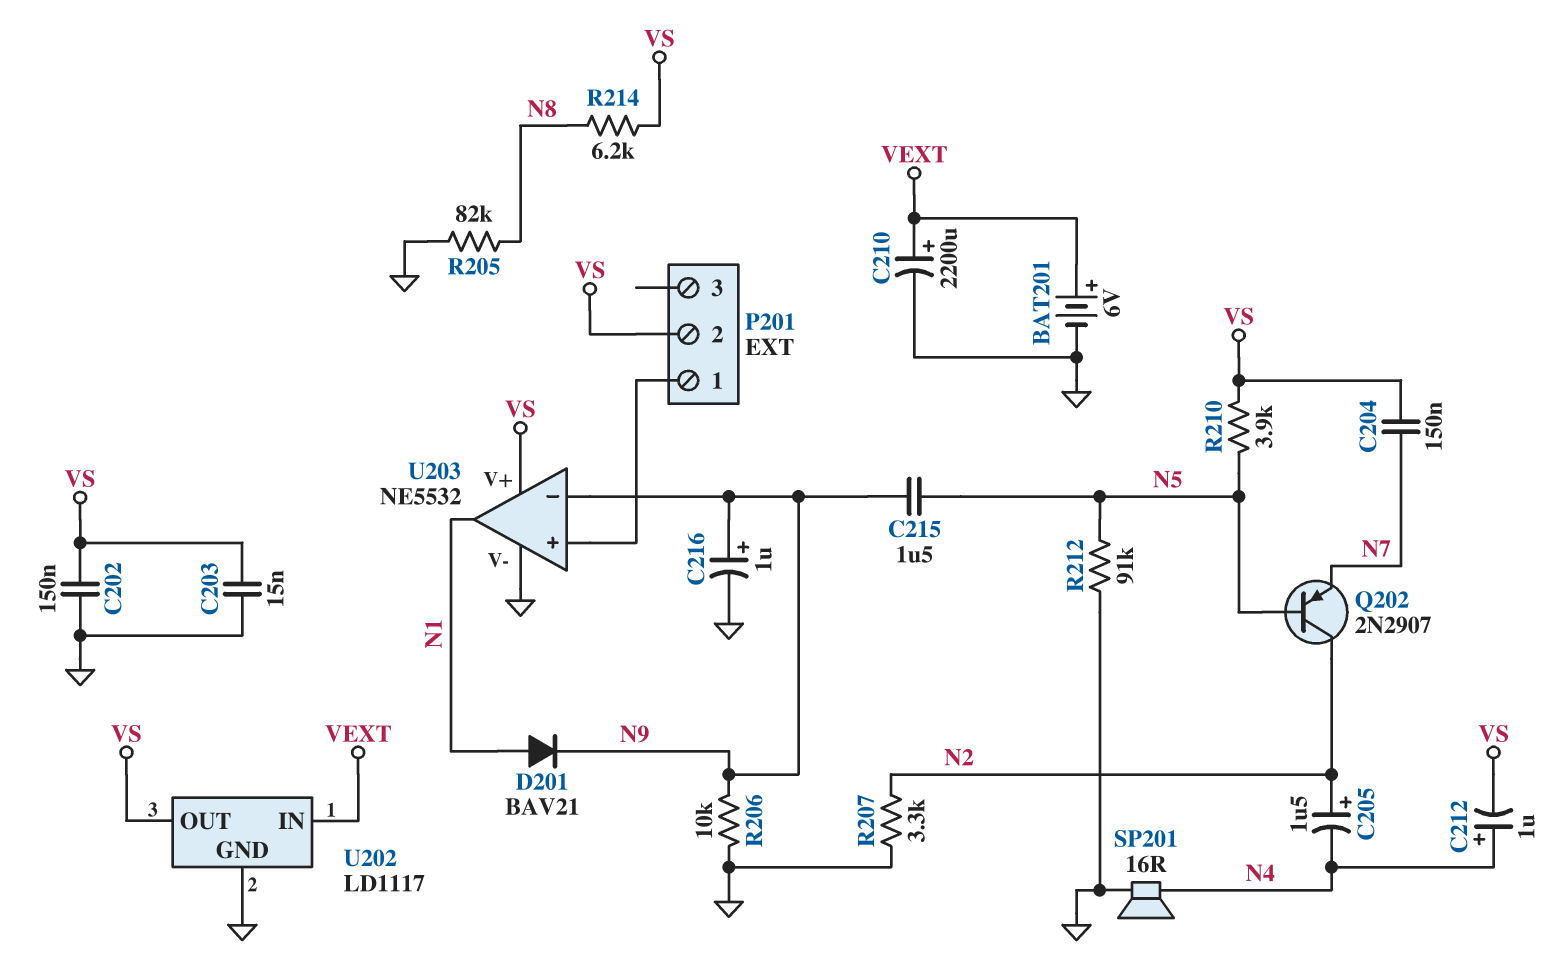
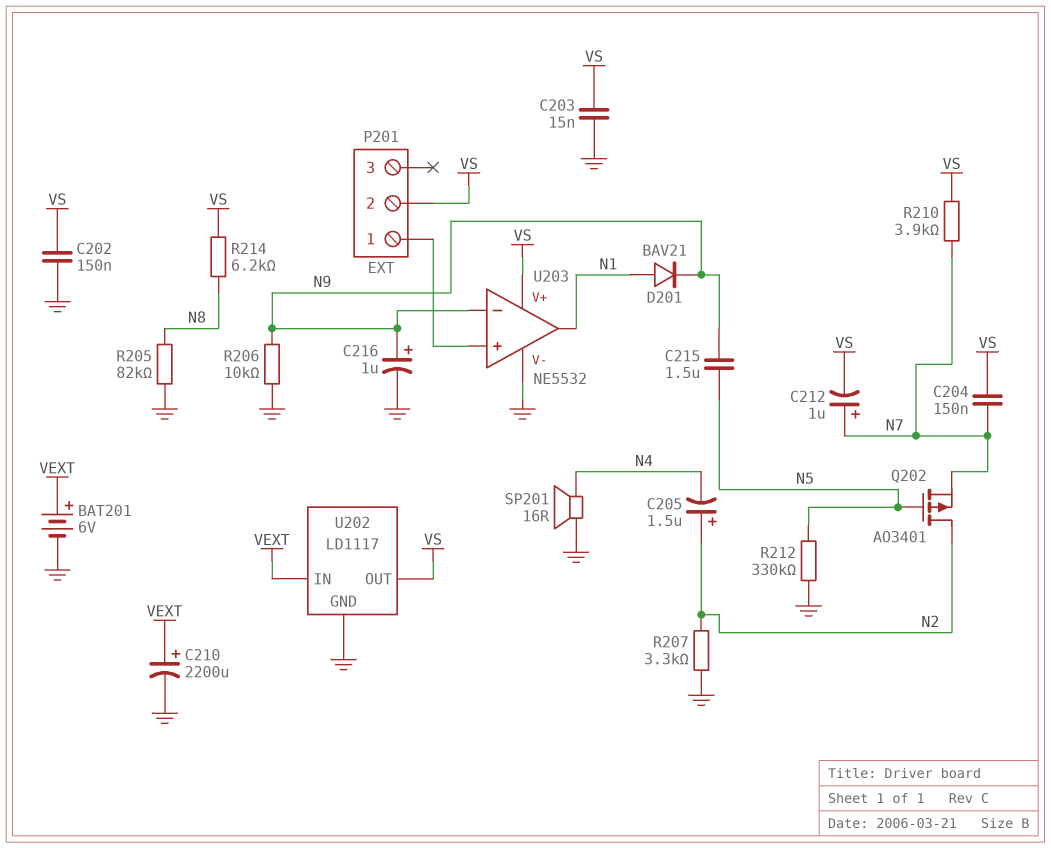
C212: 1uF (plus N4, minus VS) -> 1uF (plus N7, minus VS)
Q202: PNP 2N2907 (B N5, C N2, E N7) -> PMOS AO3401 (G N5, D N2, S N7)
R210: 3.9k (N5, VS) -> 3.9k (N7, VS)
R212: 91k (GND, N5) -> 330k (GND, N5)

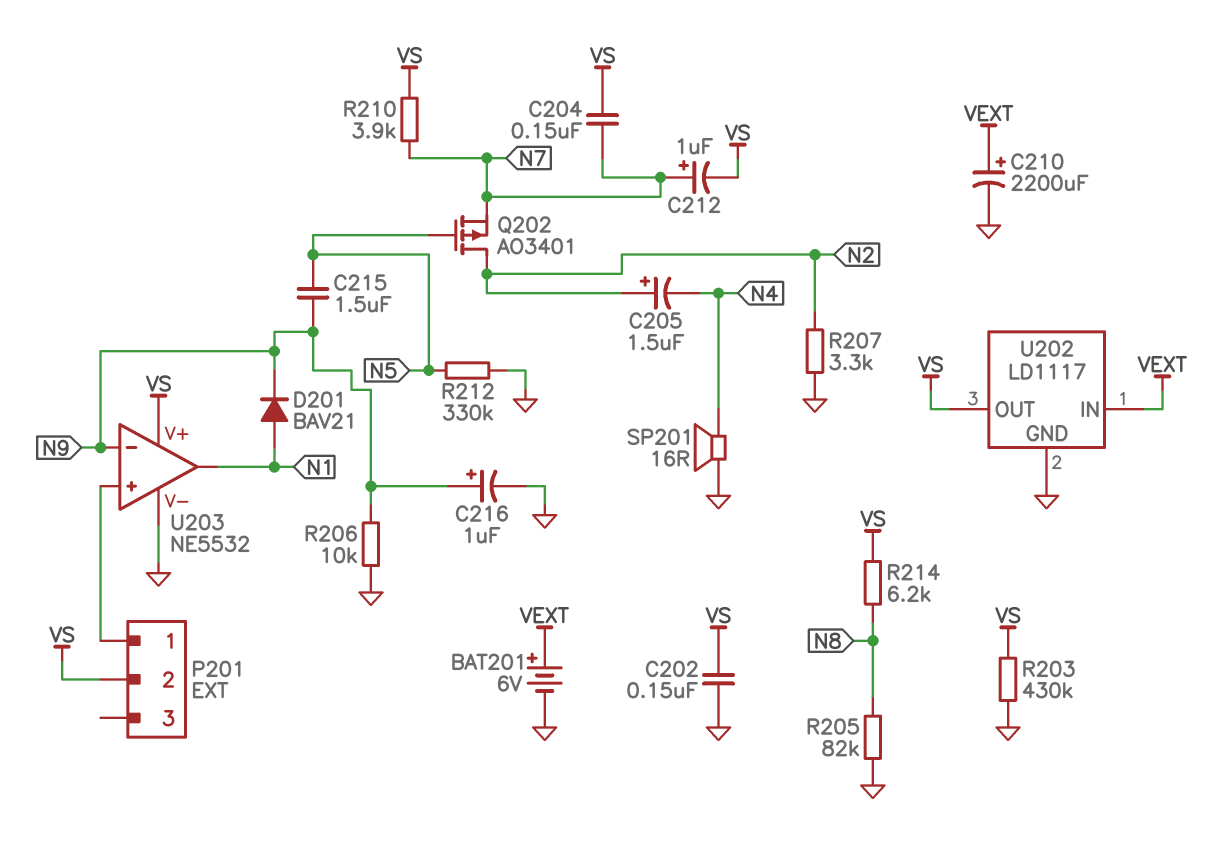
C203: 15nF (GND, VS) -> none
R203: none -> 430k (GND, VS)

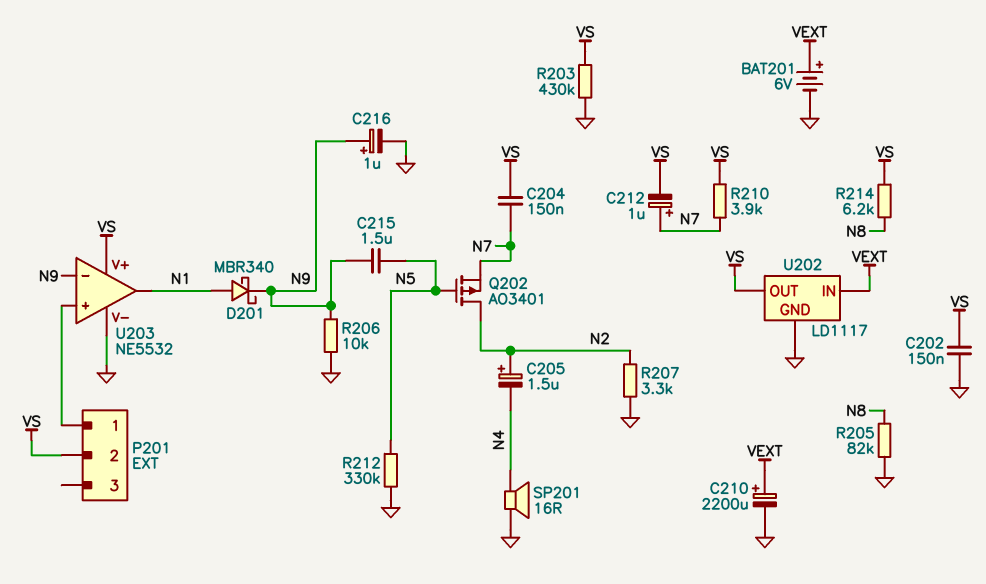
D201: diode BAV21 (A N1, K N9) -> schottky MBR340 (A N1, K N9)

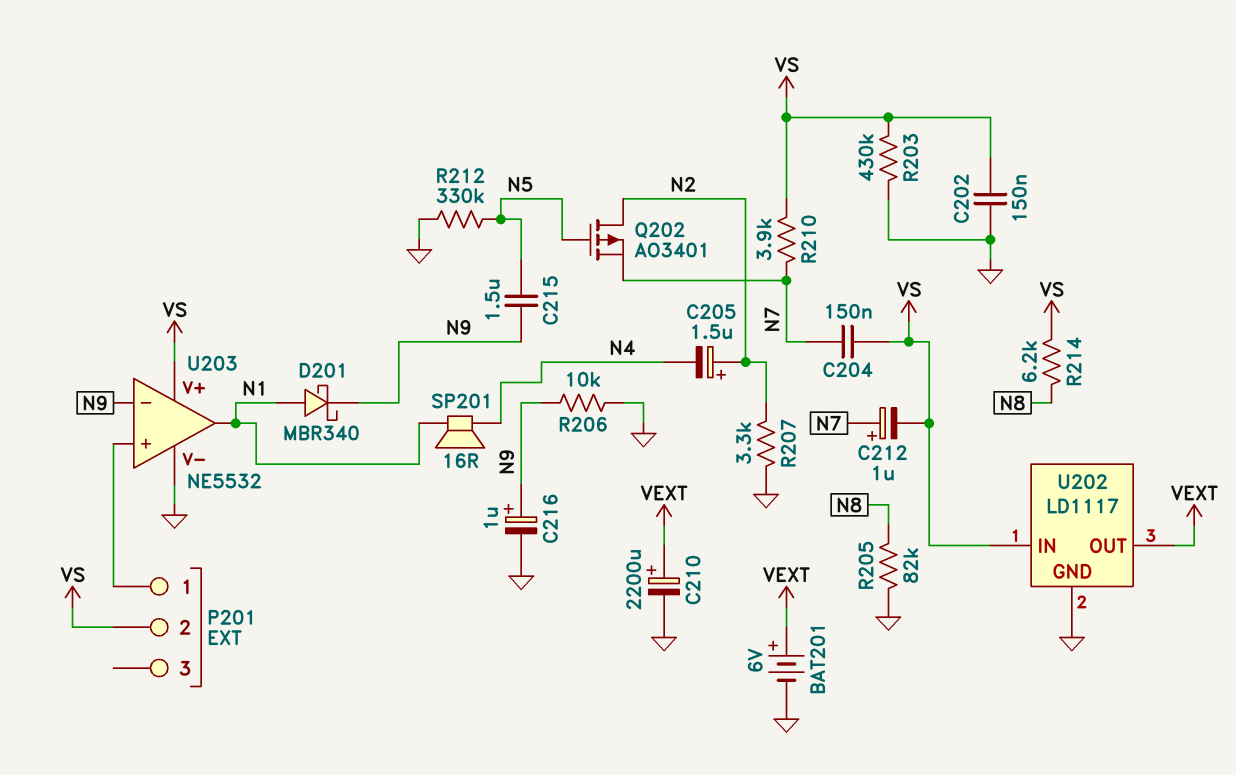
SP201: speaker 16R (GND, N4) -> speaker 16R (N1, N4)
U202 pin IN: VEXT -> VS
U202 pin OUT: VS -> VEXT

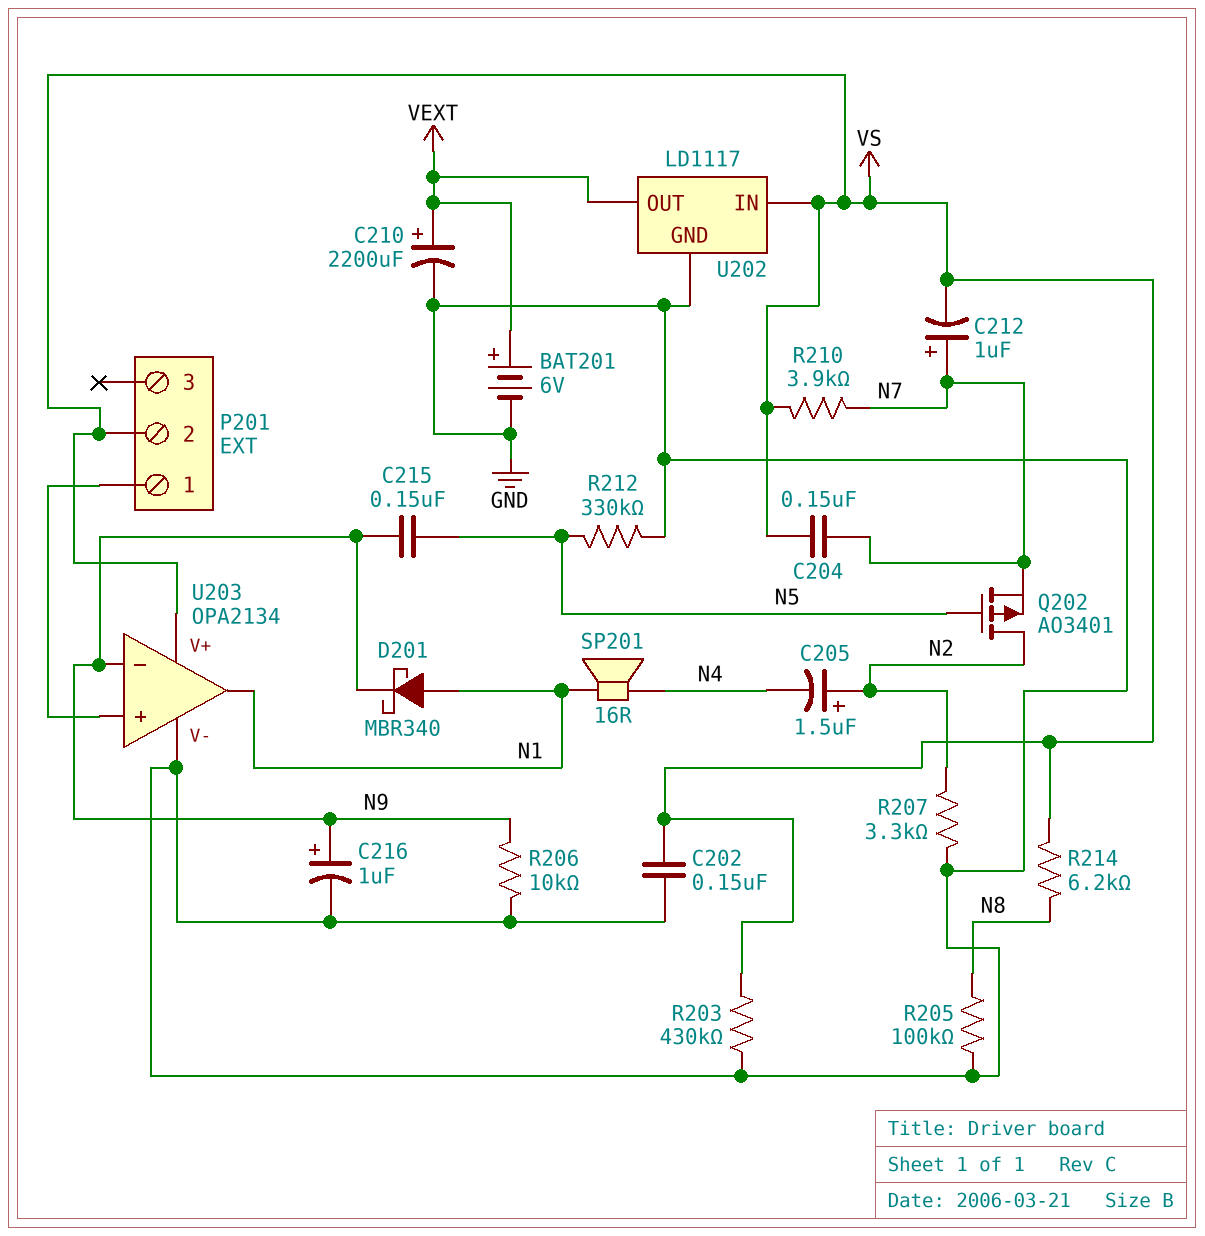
C215: 1.5uF (N5, N9) -> 150nF (N5, N9)
R205: 82k (GND, N8) -> 100k (GND, N8)
U203: NE5532 -> OPA2134

